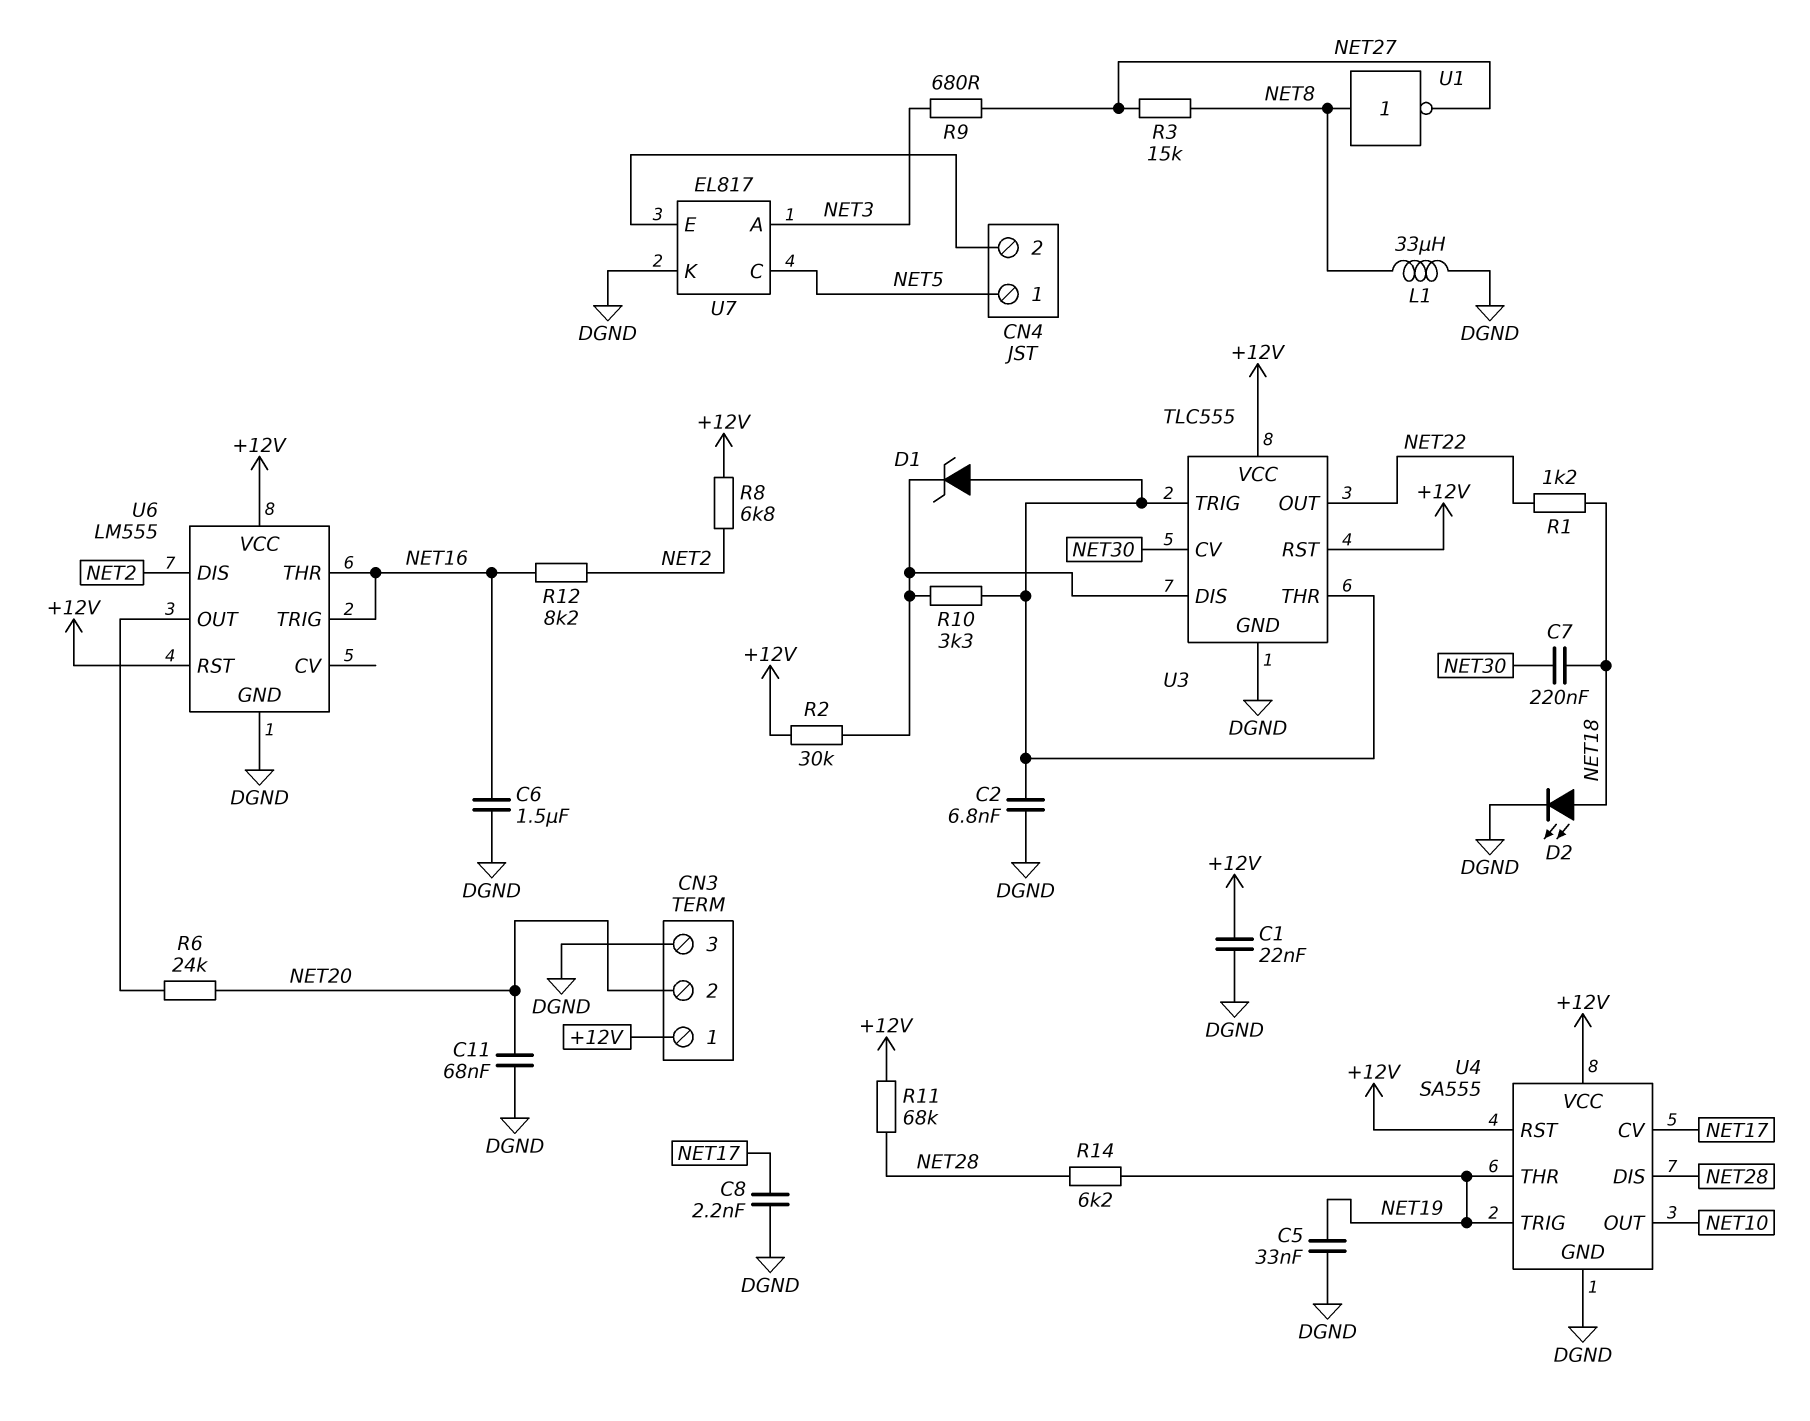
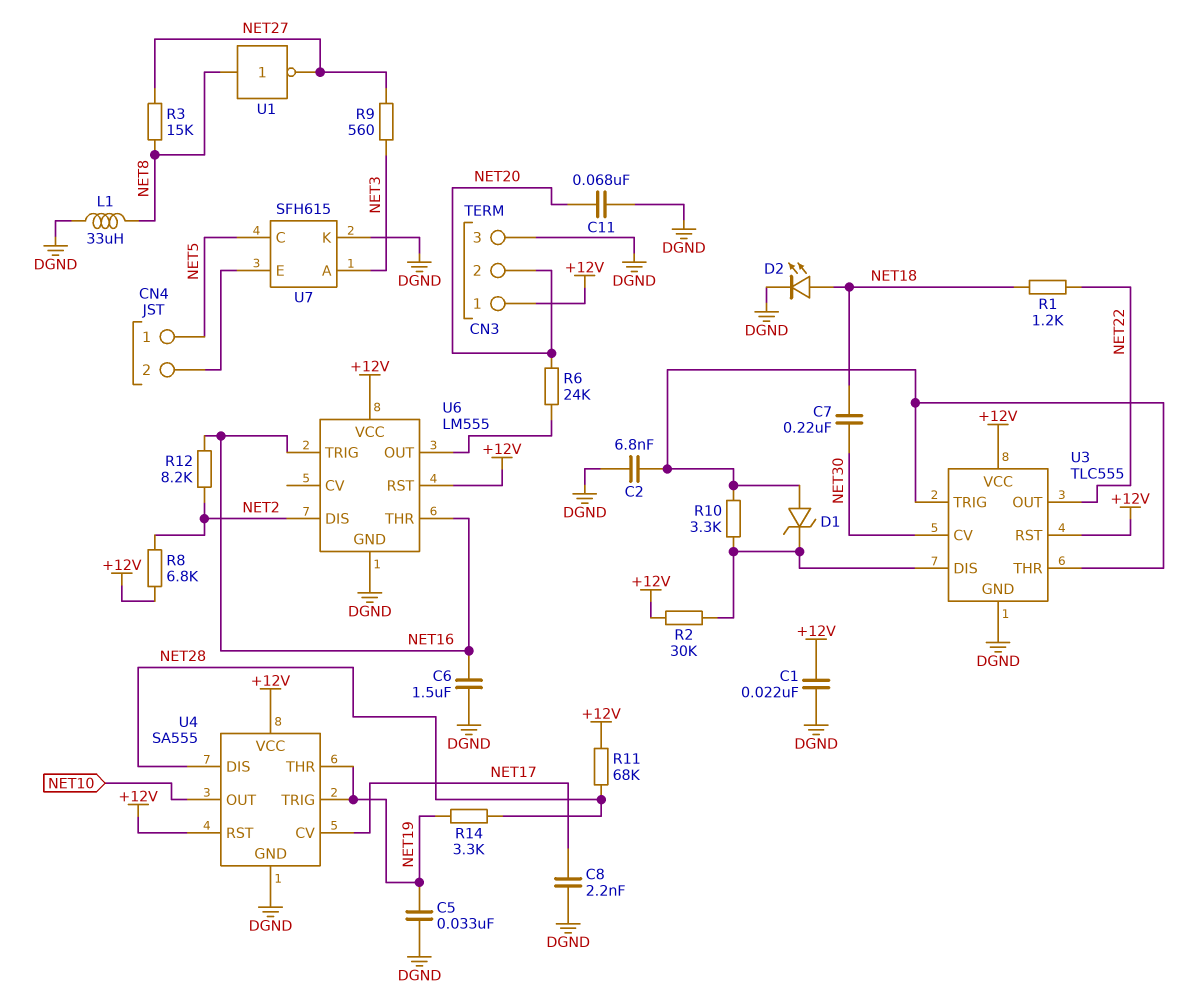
R9: 680 (NET3, NET27) -> 560 (NET3, NET27)
R14: 6.2k (NET19, NET28) -> 3.3k (NET19, NET28)
U7: EL817 -> SFH615

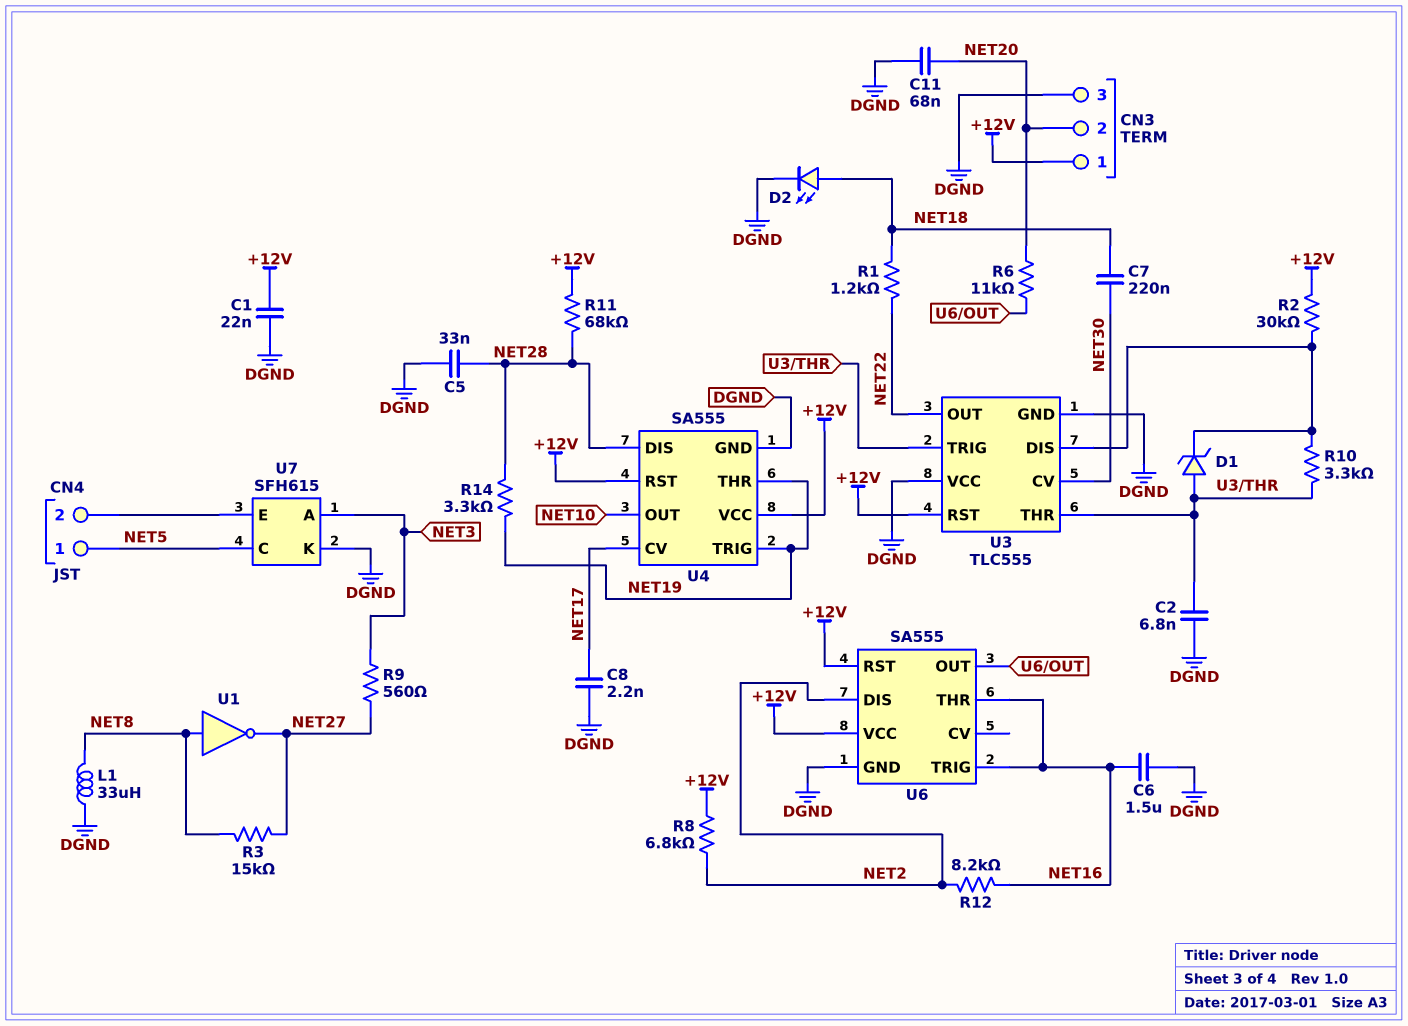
C5: 33nF (DGND, NET19) -> 33nF (DGND, NET28)
R6: 24k (NET20, U6/OUT) -> 11k (NET20, U6/OUT)
U3 pin VCC: +12V -> DGND
U6: LM555 -> SA555

